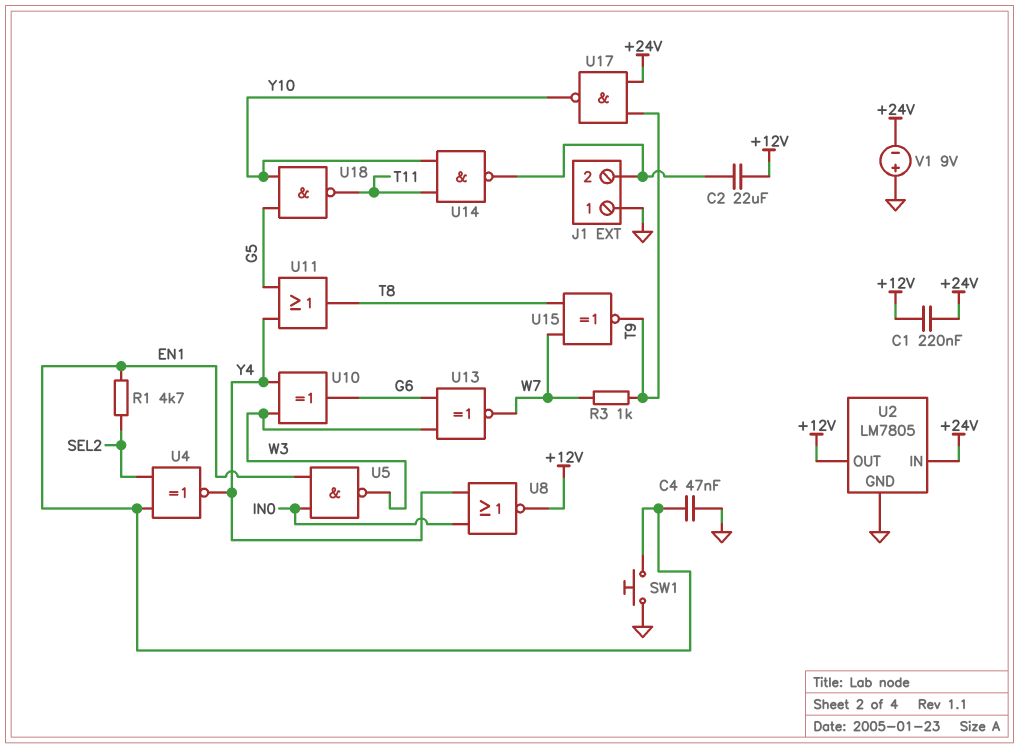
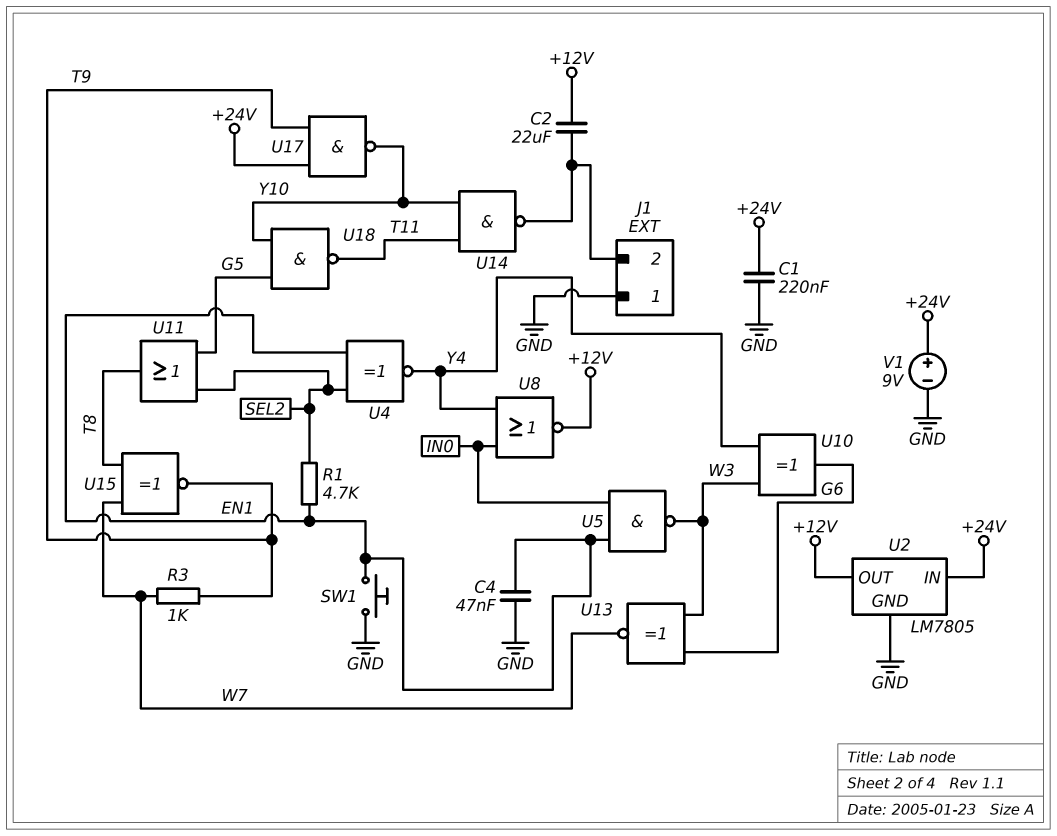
C1: 220nF (+12V, +24V) -> 220nF (+24V, GND)
U11: OR (in G5, in Y4, out T8) -> OR (in G5, in SEL2, out T8)
V1: 9V (plus GND, minus +24V) -> 9V (plus +24V, minus GND)

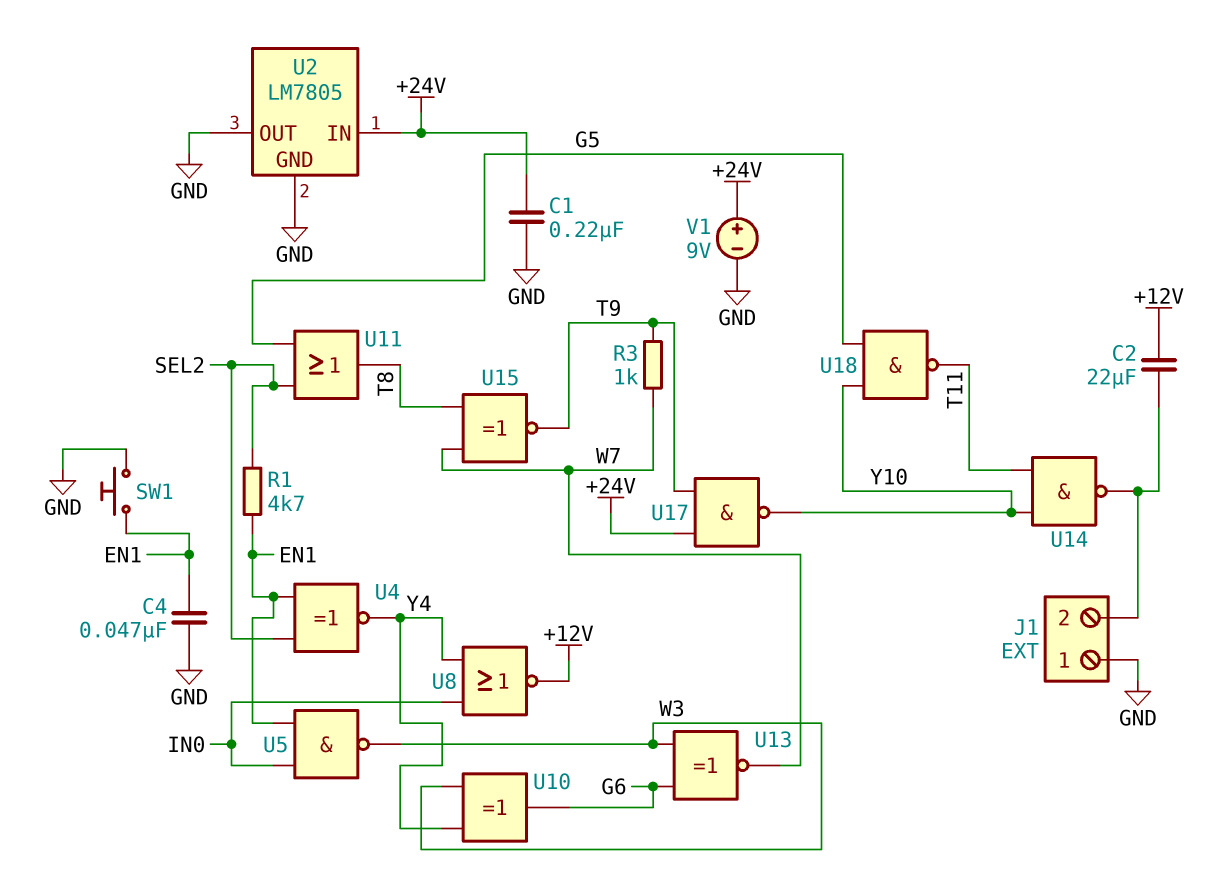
U2 pin OUT: +12V -> GND

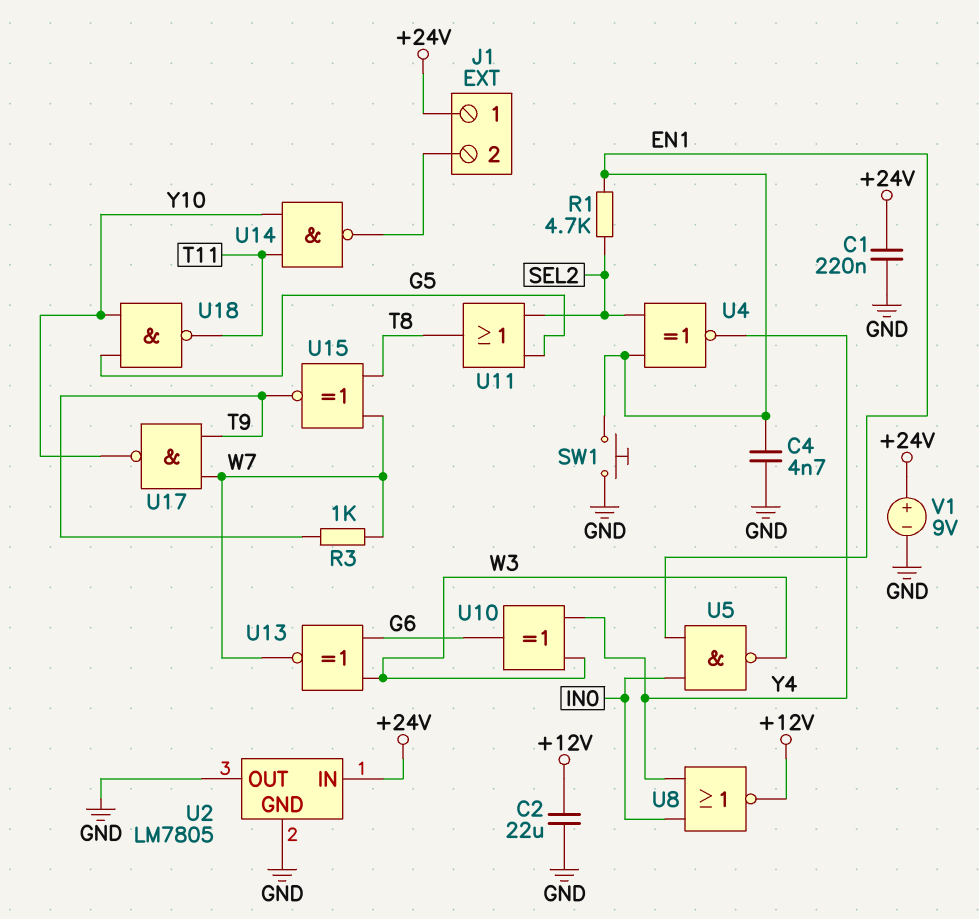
C2: 22uF (+12V, J1/2) -> 22uF (+12V, GND)
C4: 47nF (EN1, GND) -> 4.7nF (EN1, GND)
J1 pin 1: GND -> +24V
U17: NAND (in +24V, in T9, out Y10) -> NAND (in T9, in W7, out Y10)

